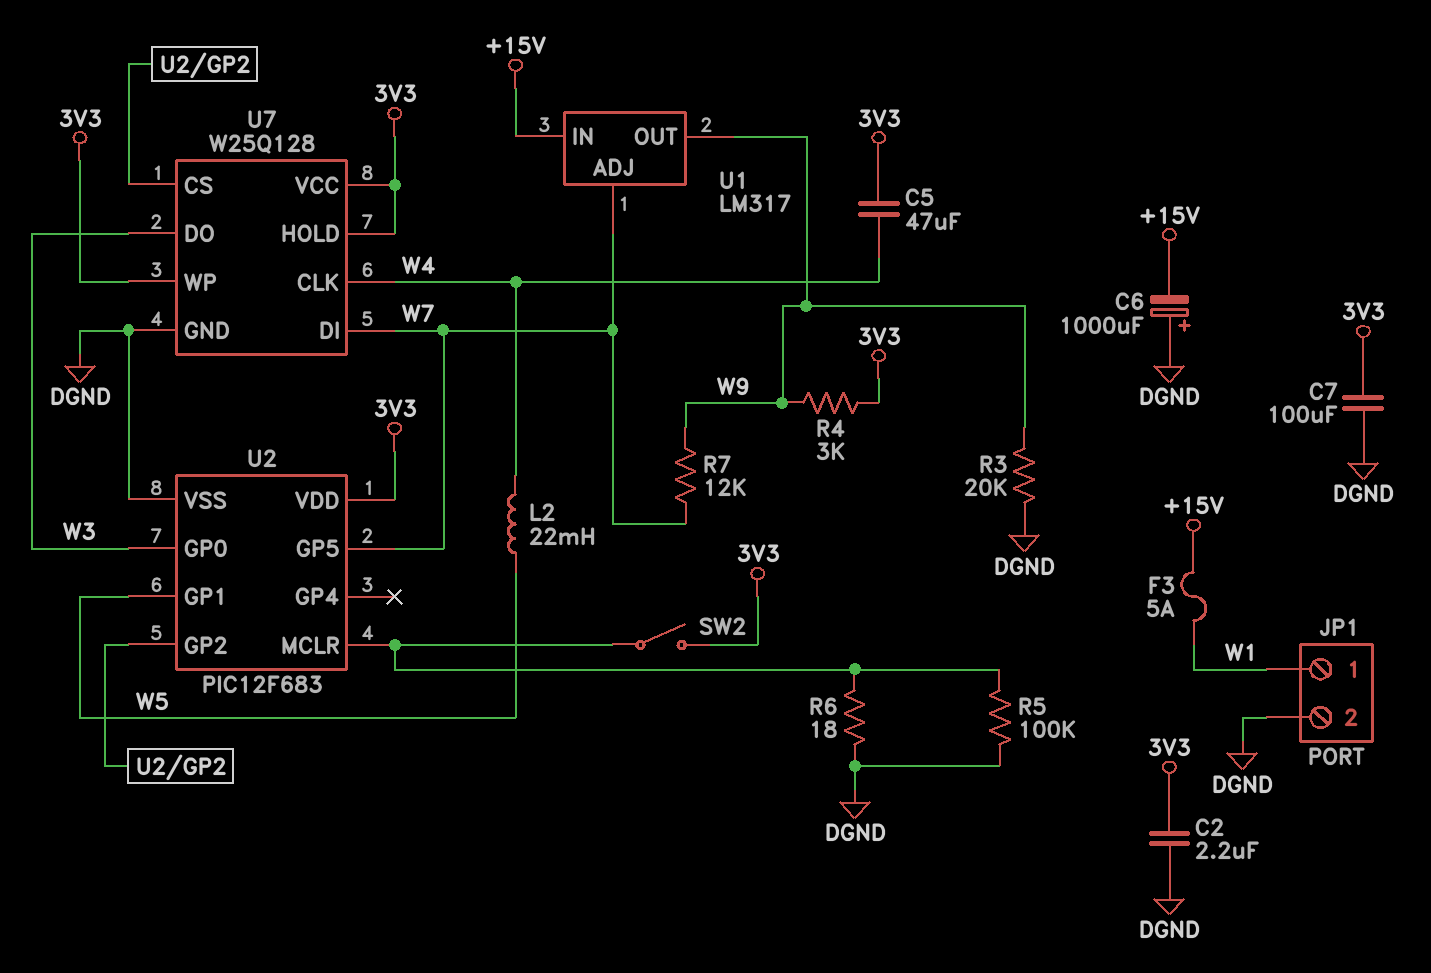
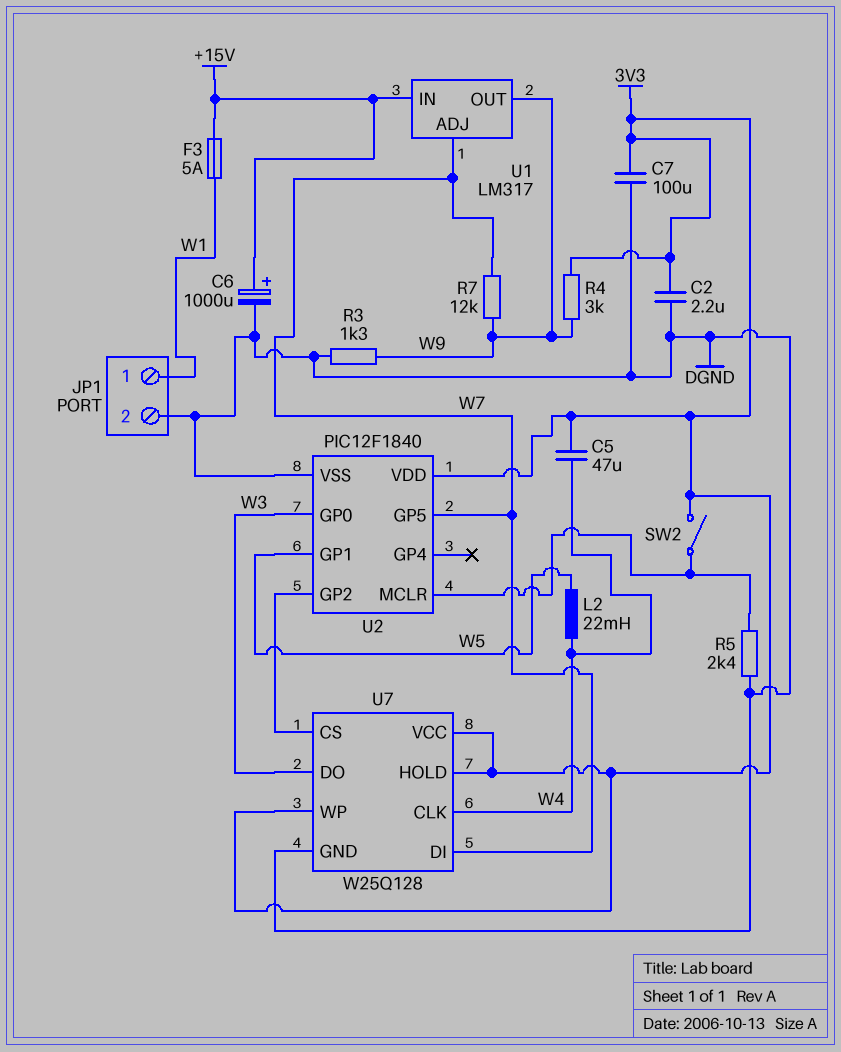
C6: 1000uF (plus DGND, minus +15V) -> 1000uF (plus +15V, minus DGND)
R3: 20k (DGND, W9) -> 1.3k (DGND, W9)
R5: 100k (DGND, U2/MCLR) -> 2.4k (DGND, U2/MCLR)
R6: 18 (DGND, U2/MCLR) -> none
U2: PIC12F683 -> PIC12F1840

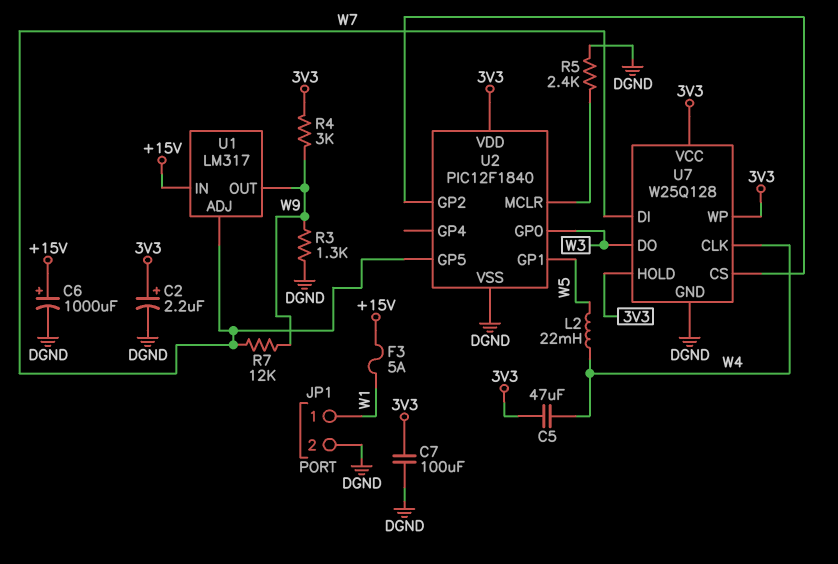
C2: 2.2uF (3V3, DGND) -> 2.2uF (plus 3V3, minus DGND)
SW2: switch (3V3, U2/MCLR) -> none

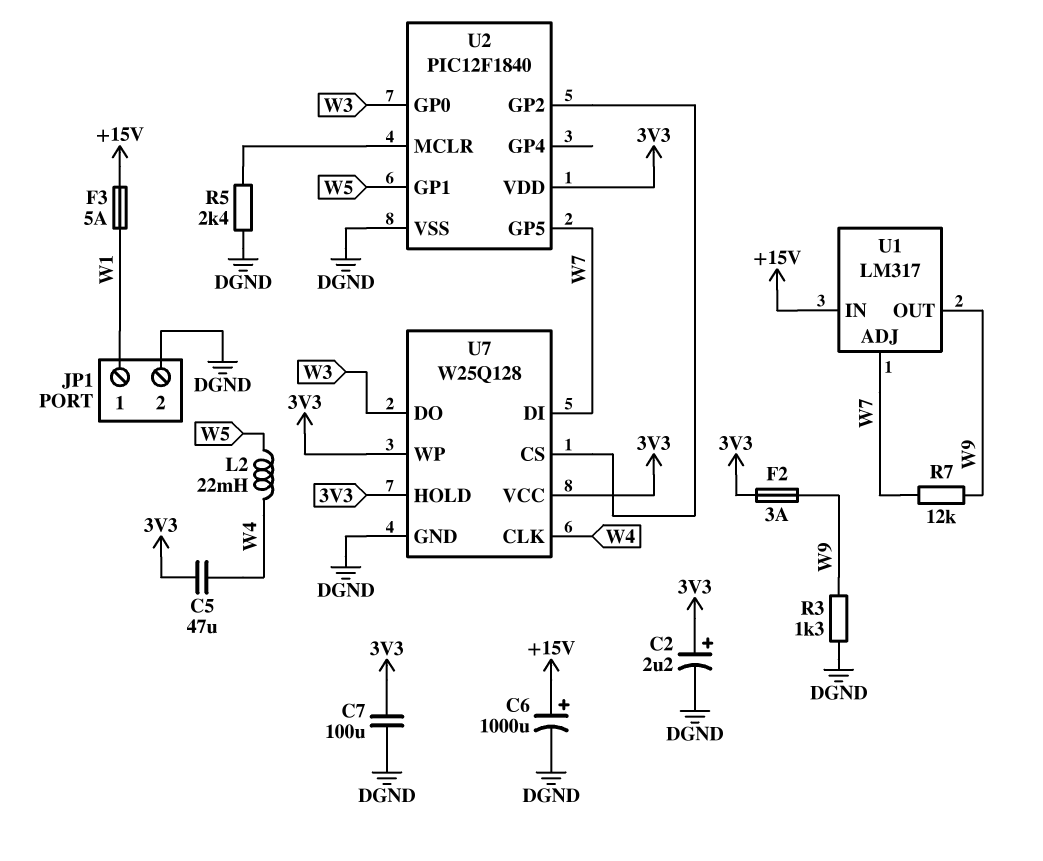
F2: none -> 3A (3V3, W9)
R4: 3k (3V3, W9) -> none

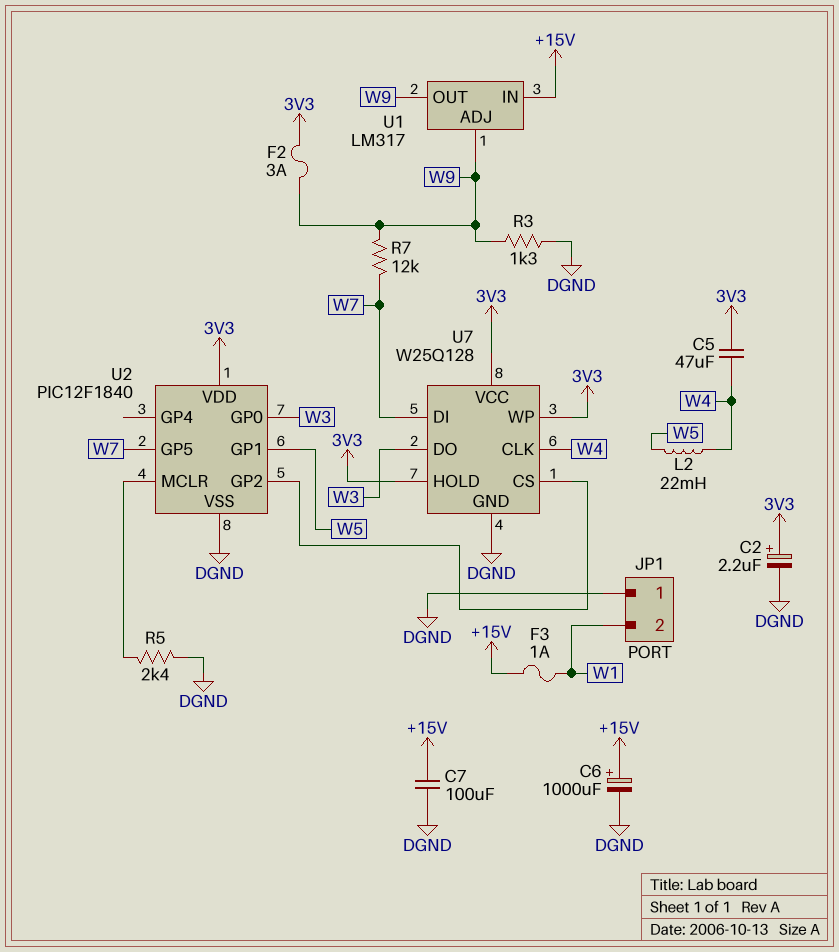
C7: 100uF (3V3, DGND) -> 100uF (+15V, DGND)
F3: 5A (+15V, W1) -> 1A (+15V, W1)
JP1 pin 1: W1 -> DGND
JP1 pin 2: DGND -> W1
U1 pin ADJ: W7 -> W9

